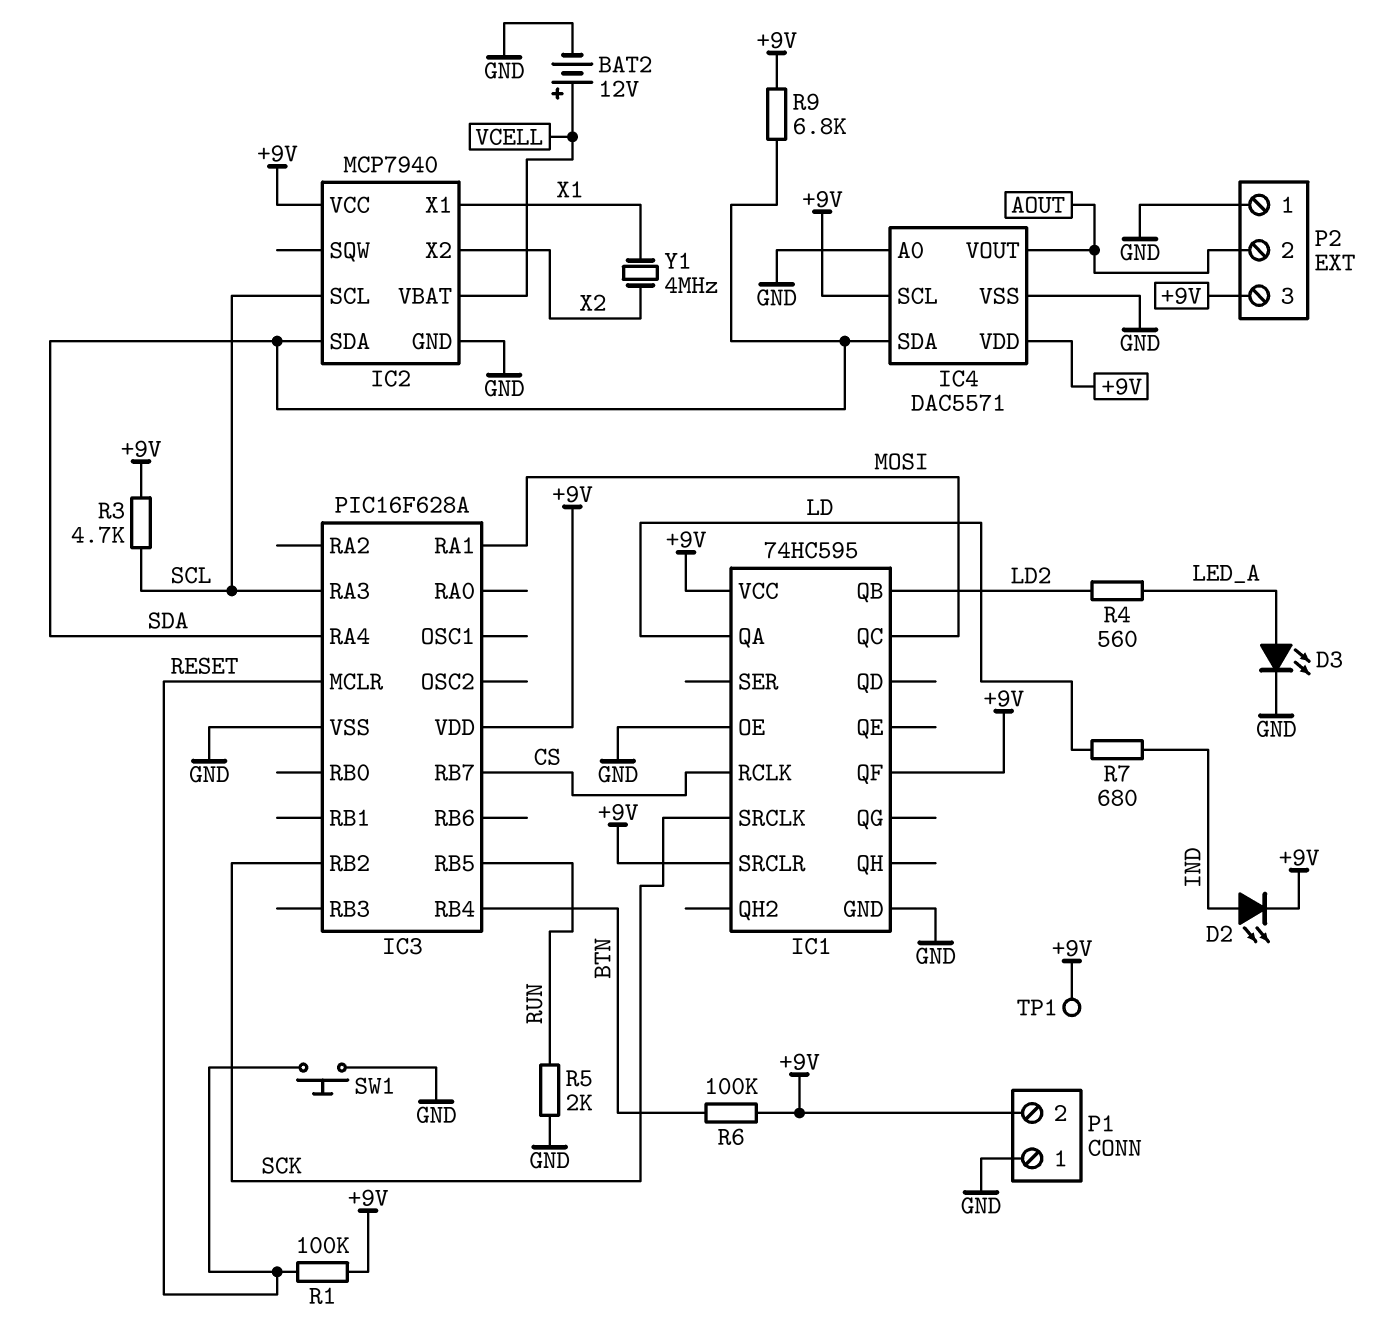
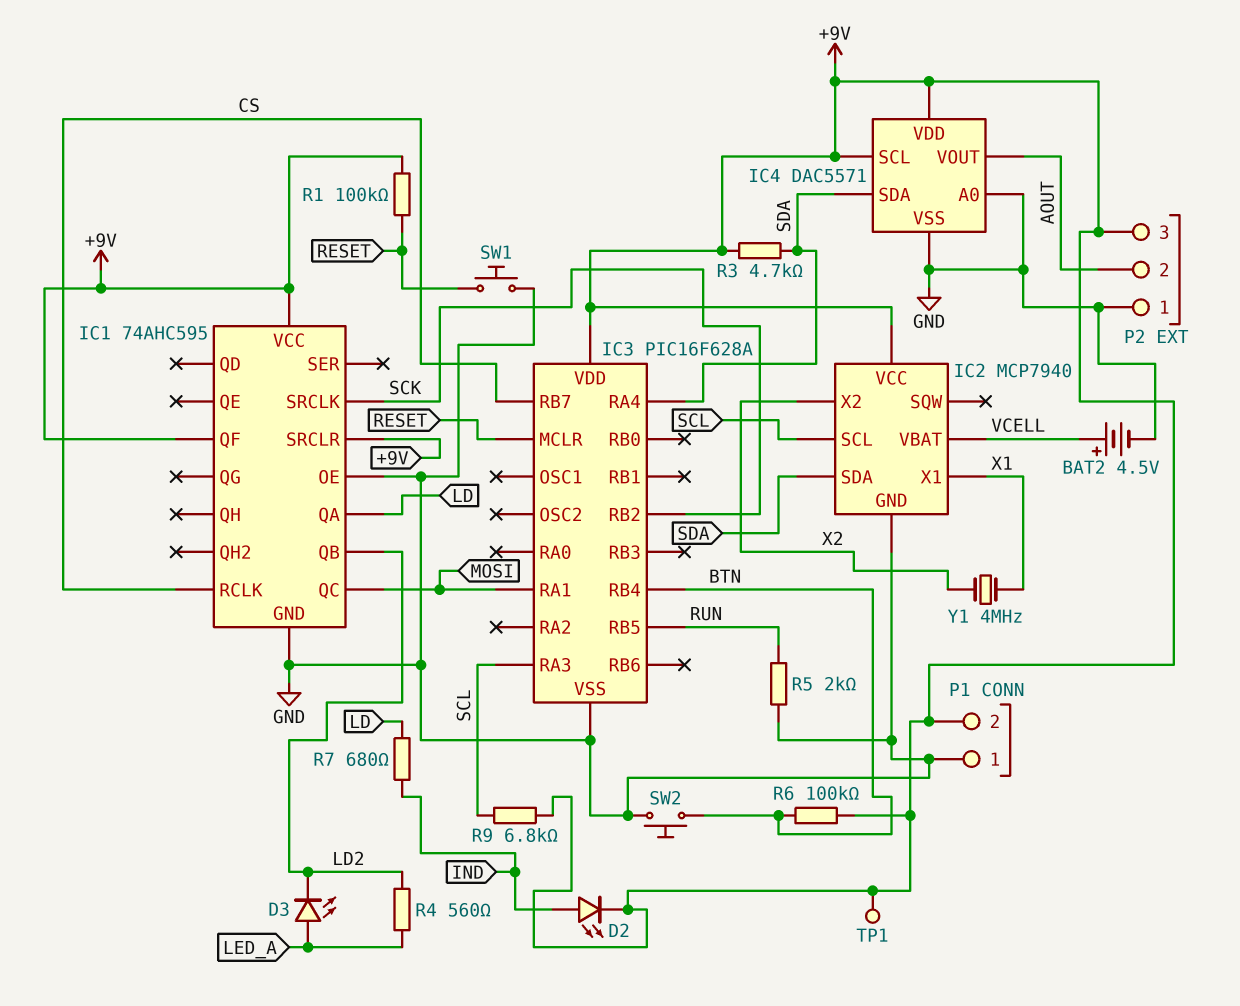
BAT2: 12V (plus VCELL, minus GND) -> 4.5V (plus VCELL, minus GND)
D3: LED (A LED_A, K GND) -> LED (A LED_A, K LD2)
IC1: 74HC595 -> 74AHC595
R3: 4.7k (+9V, SCL) -> 4.7k (+9V, SDA)
R9: 6.8k (+9V, SDA) -> 6.8k (+9V, SCL)
SW2: none -> button (BTN, GND)

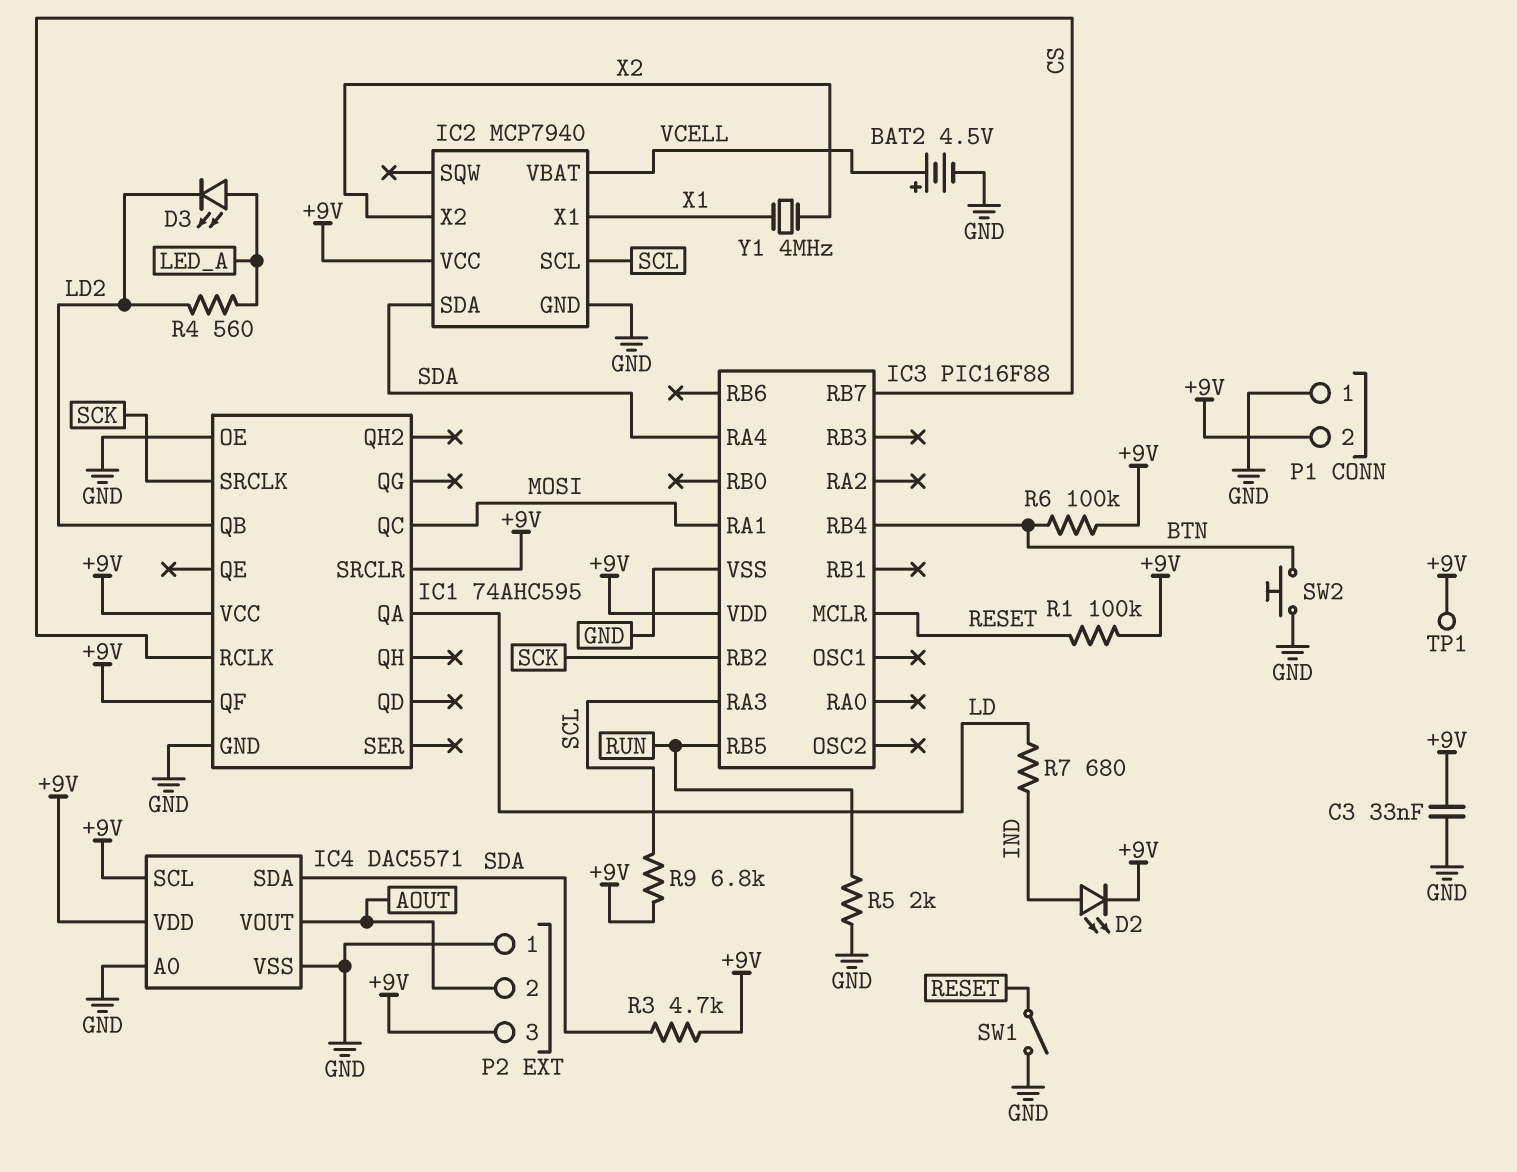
C3: none -> 33nF (+9V, GND)
IC3: PIC16F628A -> PIC16F88
SW1: button (GND, RESET) -> switch (GND, RESET)

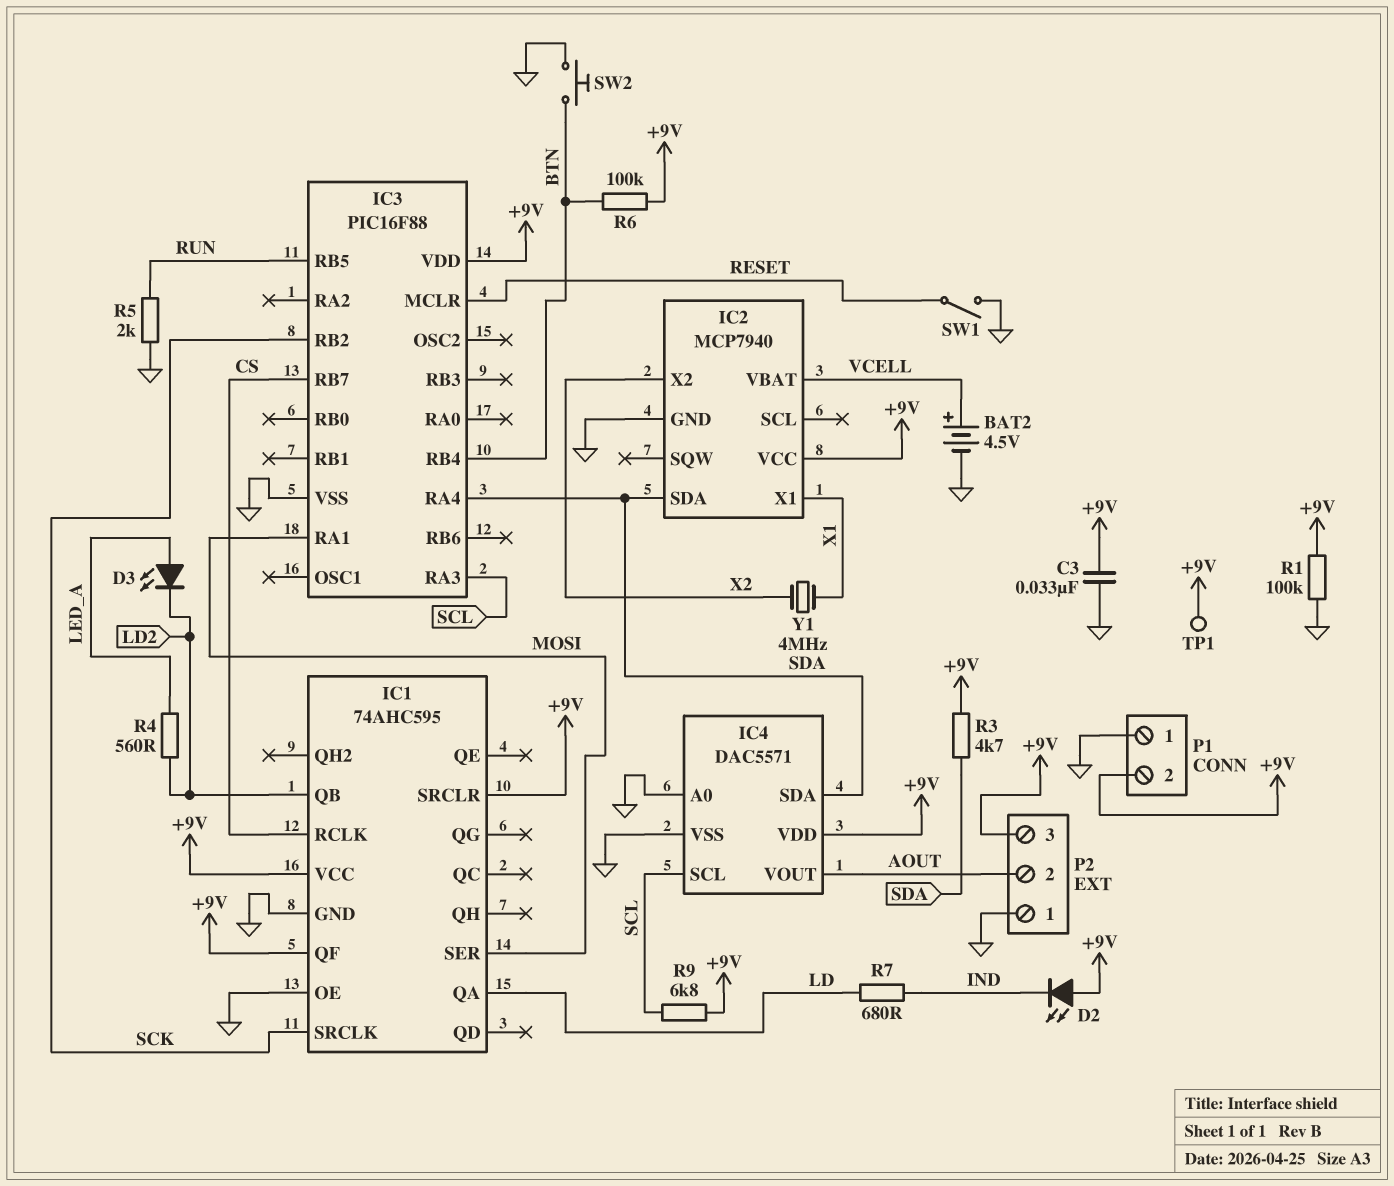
D2: LED (A IND, K +9V) -> LED (A +9V, K IND)
IC1 pin QC: MOSI -> none
IC1 pin SER: none -> MOSI
IC2 pin SCL: SCL -> none
IC4 pin SCL: +9V -> SCL
R1: 100k (+9V, RESET) -> 100k (+9V, GND)

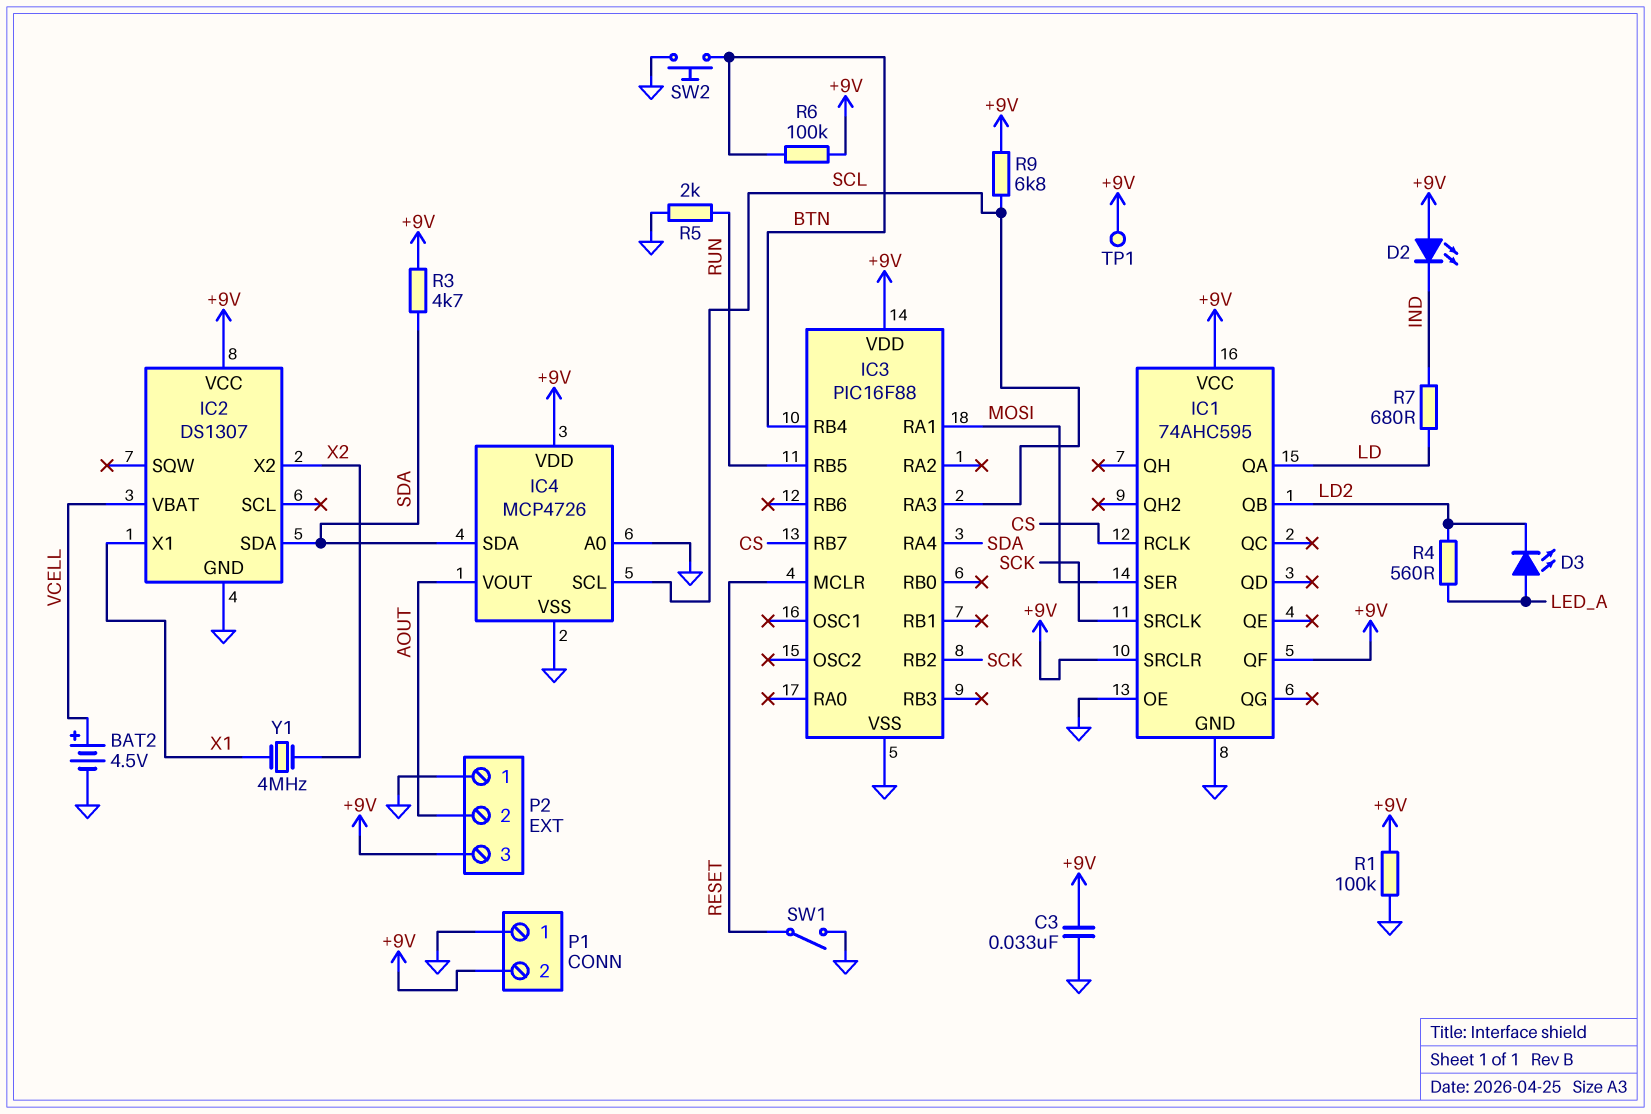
IC2: MCP7940 -> DS1307
IC4: DAC5571 -> MCP4726

